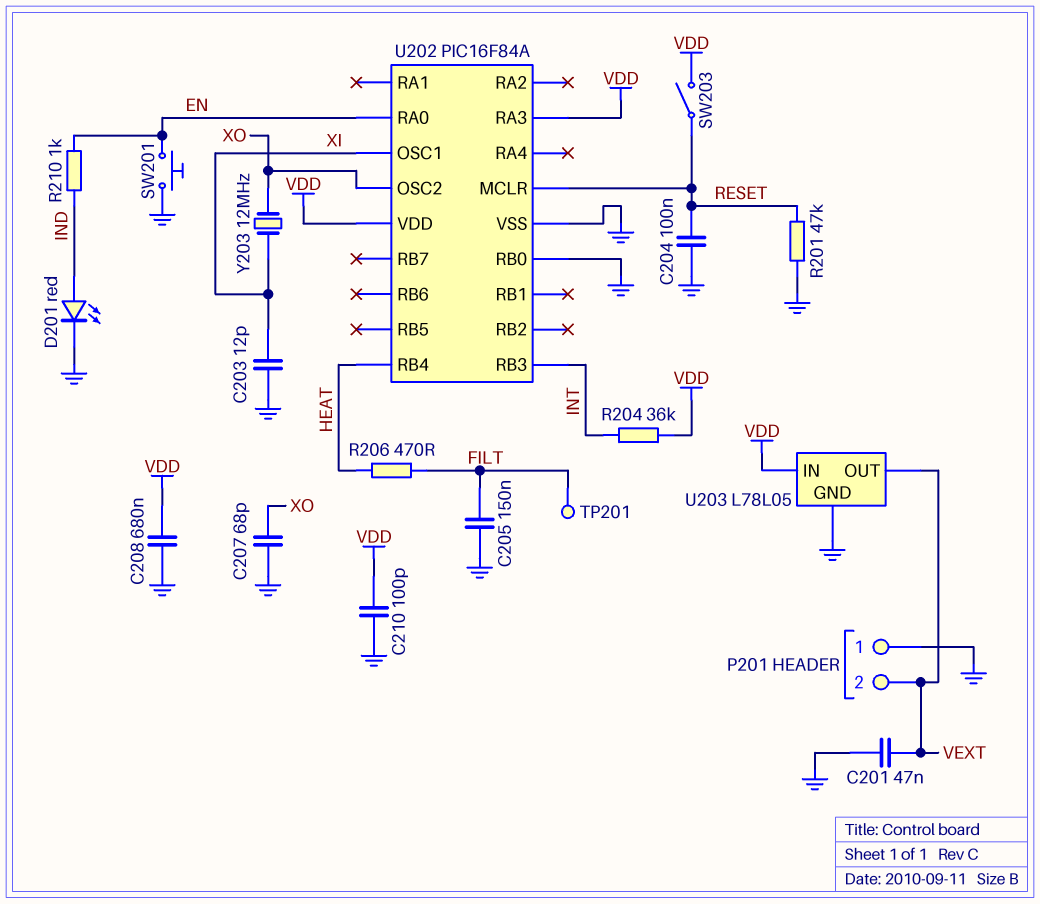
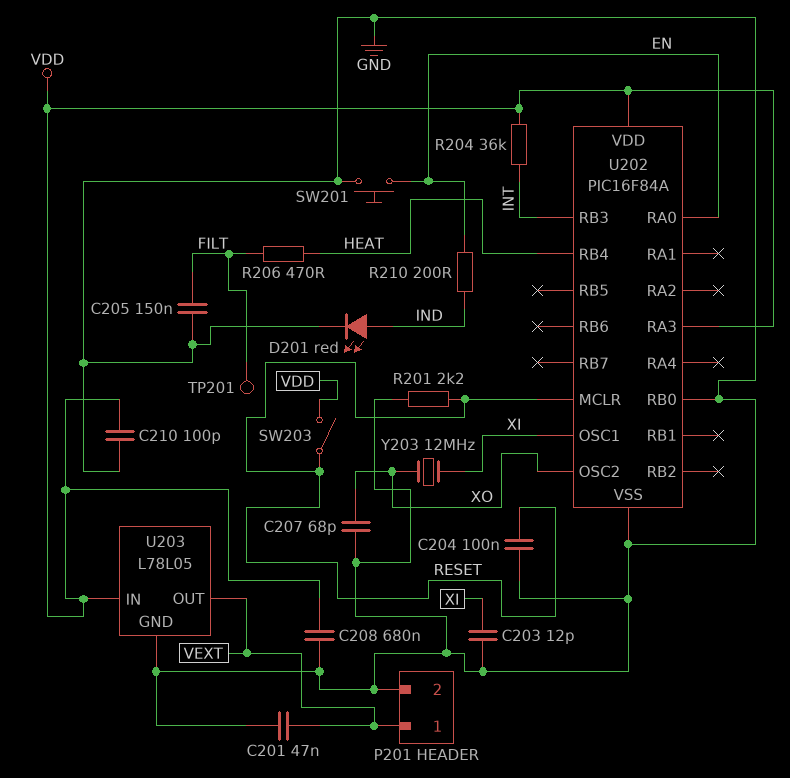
P201 pin 1: GND -> VEXT
P201 pin 2: VEXT -> GND
R201: 47k (GND, RESET) -> 2.2k (GND, RESET)
R210: 1k (EN, IND) -> 200 (EN, IND)

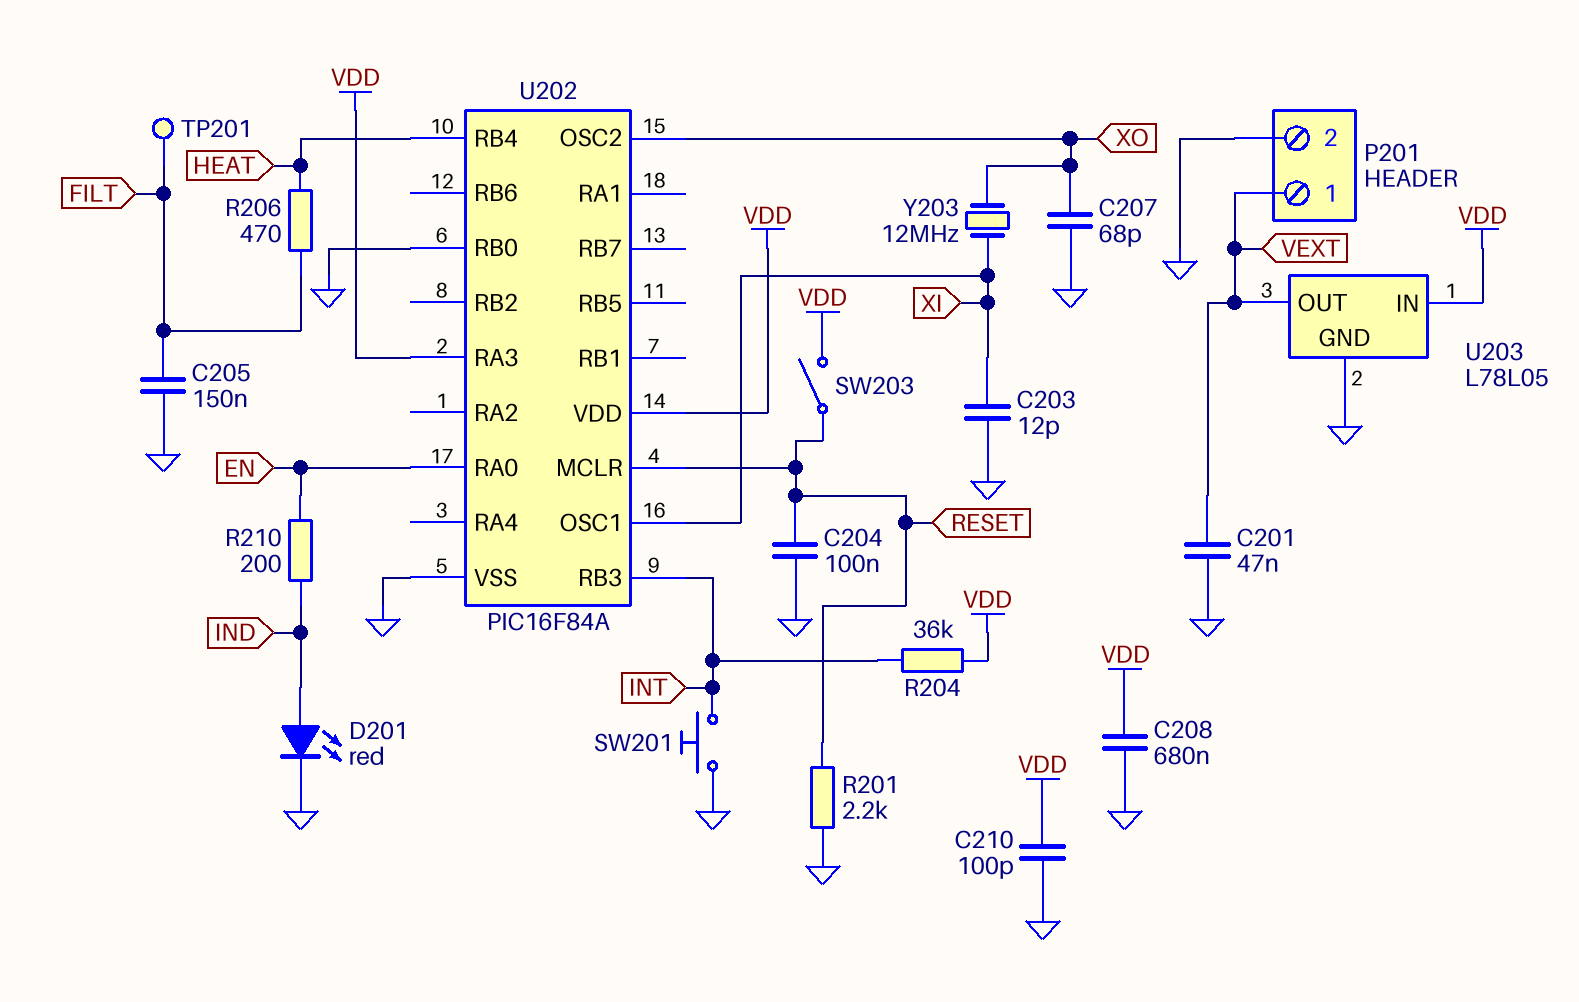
SW201: button (EN, GND) -> button (GND, INT)

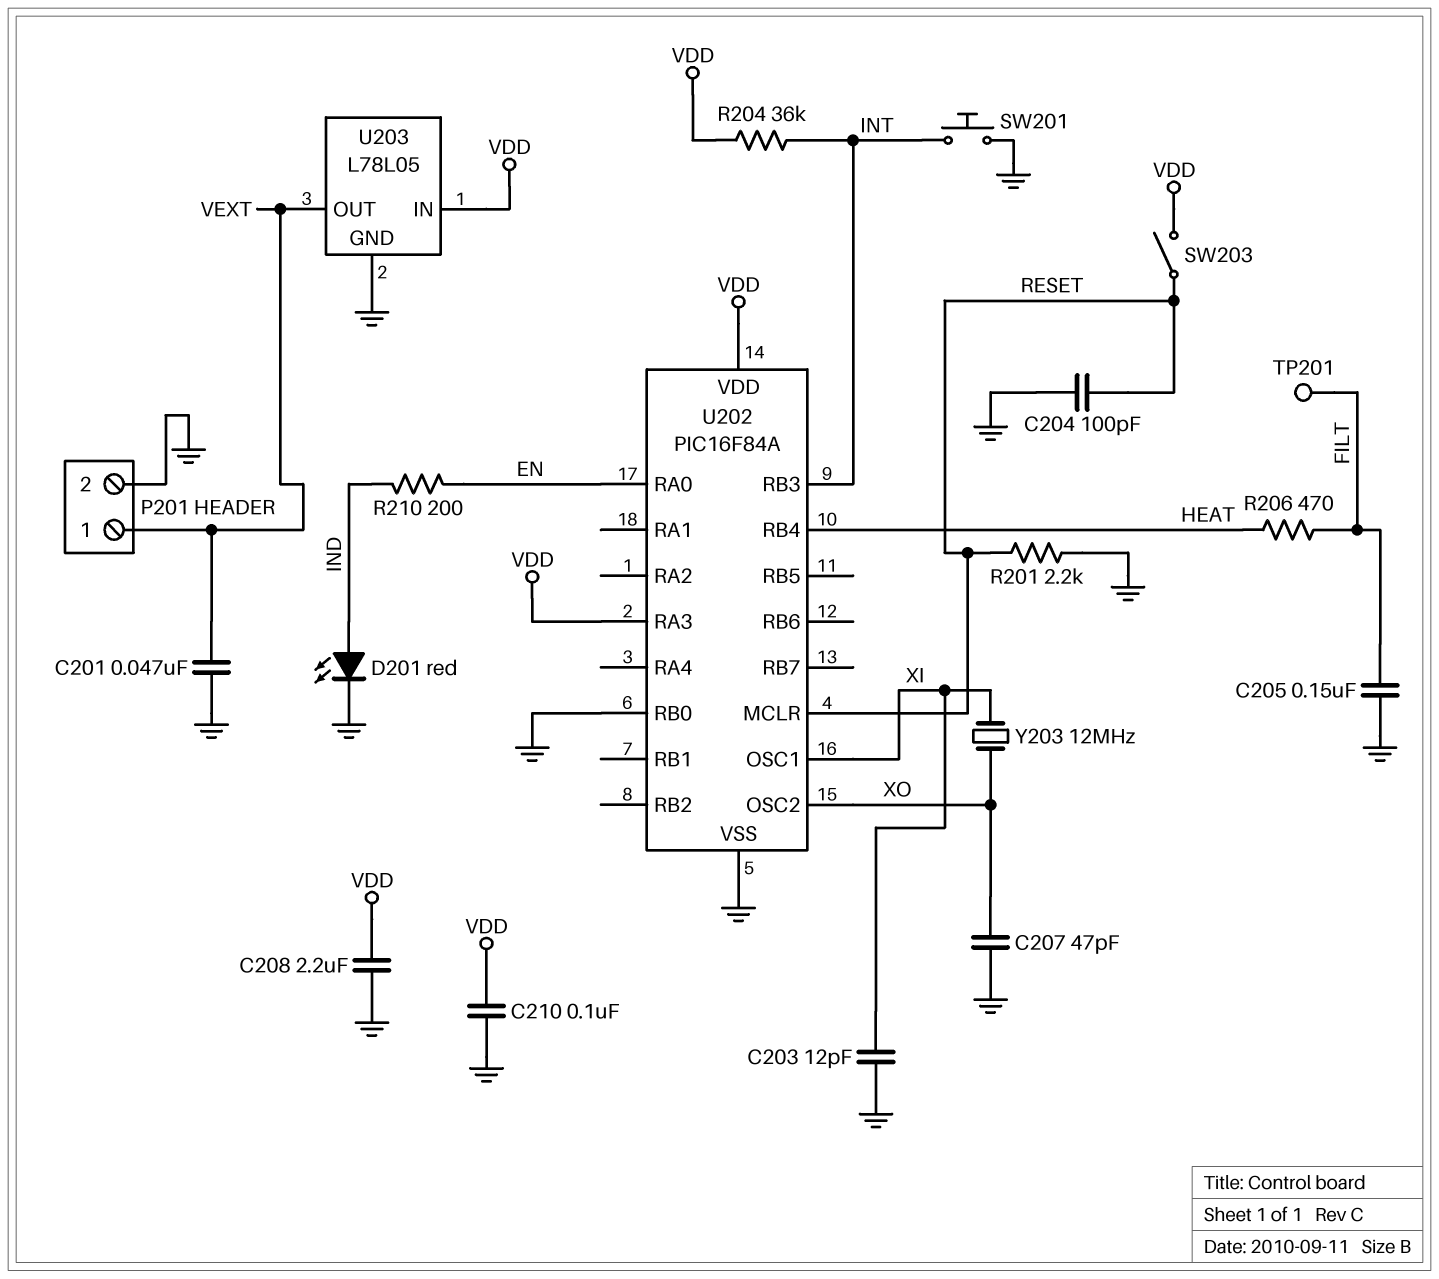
C204: 100nF (GND, RESET) -> 100pF (GND, RESET)
C207: 68pF (GND, XO) -> 47pF (GND, XO)
C208: 680nF (GND, VDD) -> 2.2uF (GND, VDD)
C210: 100pF (GND, VDD) -> 100nF (GND, VDD)

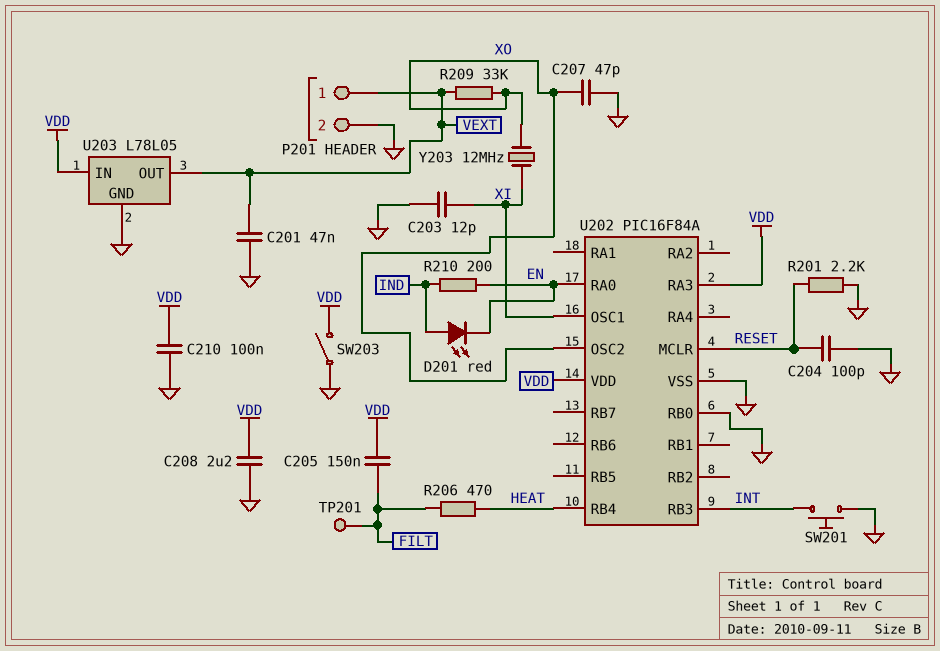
C205: 150nF (FILT, GND) -> 150nF (FILT, VDD)
D201: LED red (A IND, K GND) -> LED red (A IND, K EN)
R204: 36k (INT, VDD) -> none
R209: none -> 33k (VEXT, XO)
SW203: switch (RESET, VDD) -> switch (GND, VDD)

